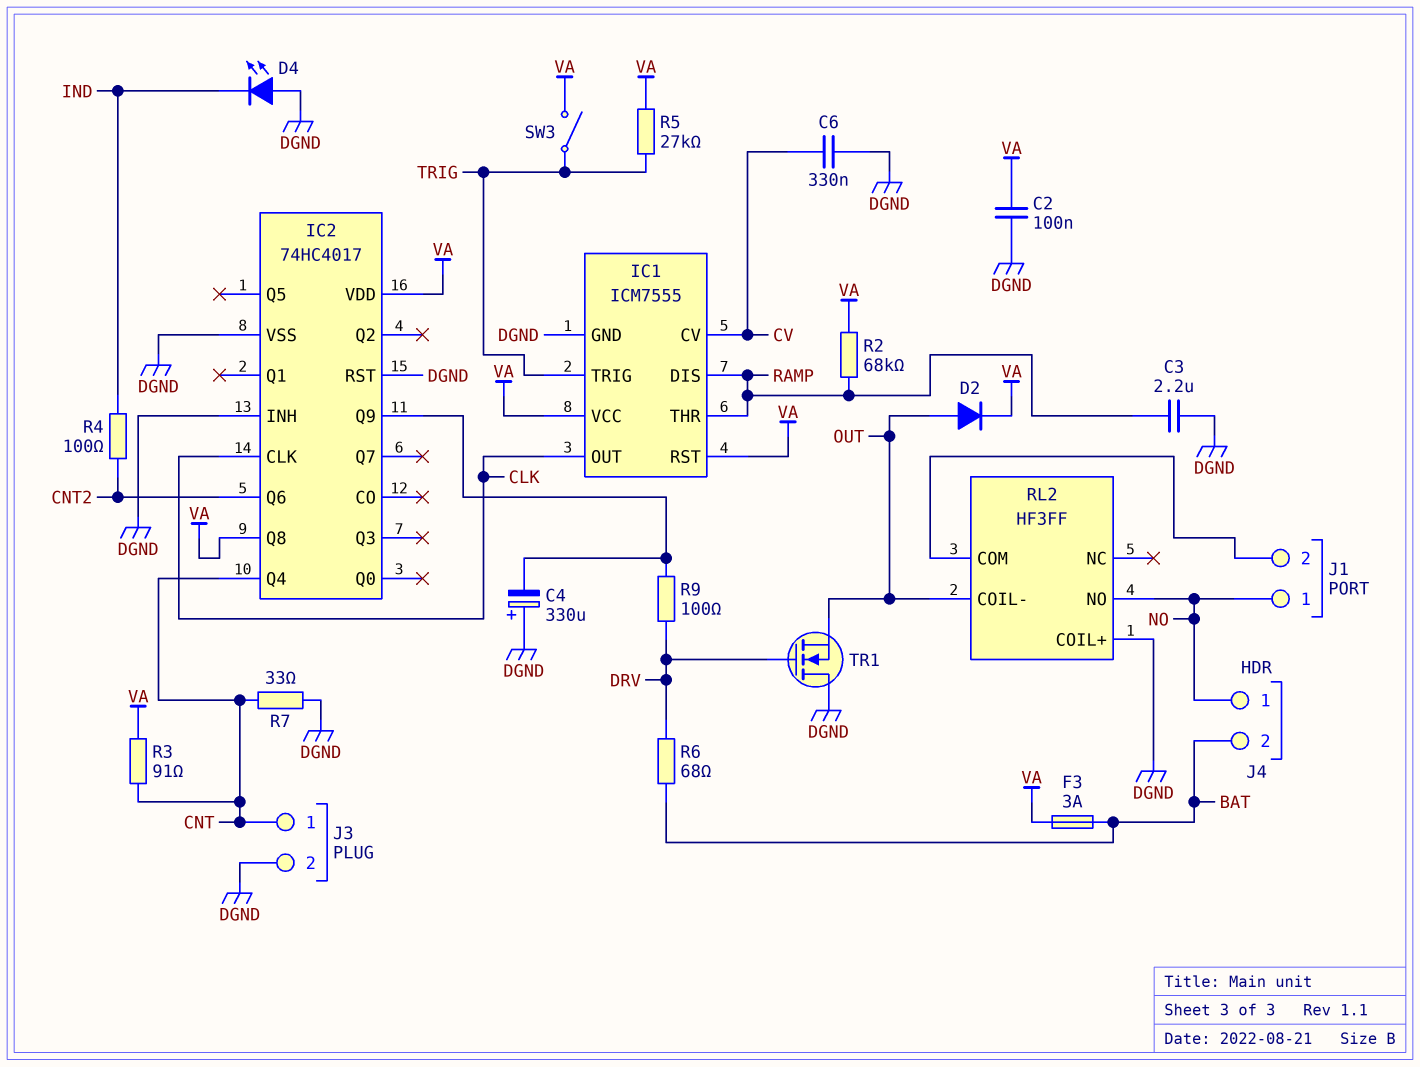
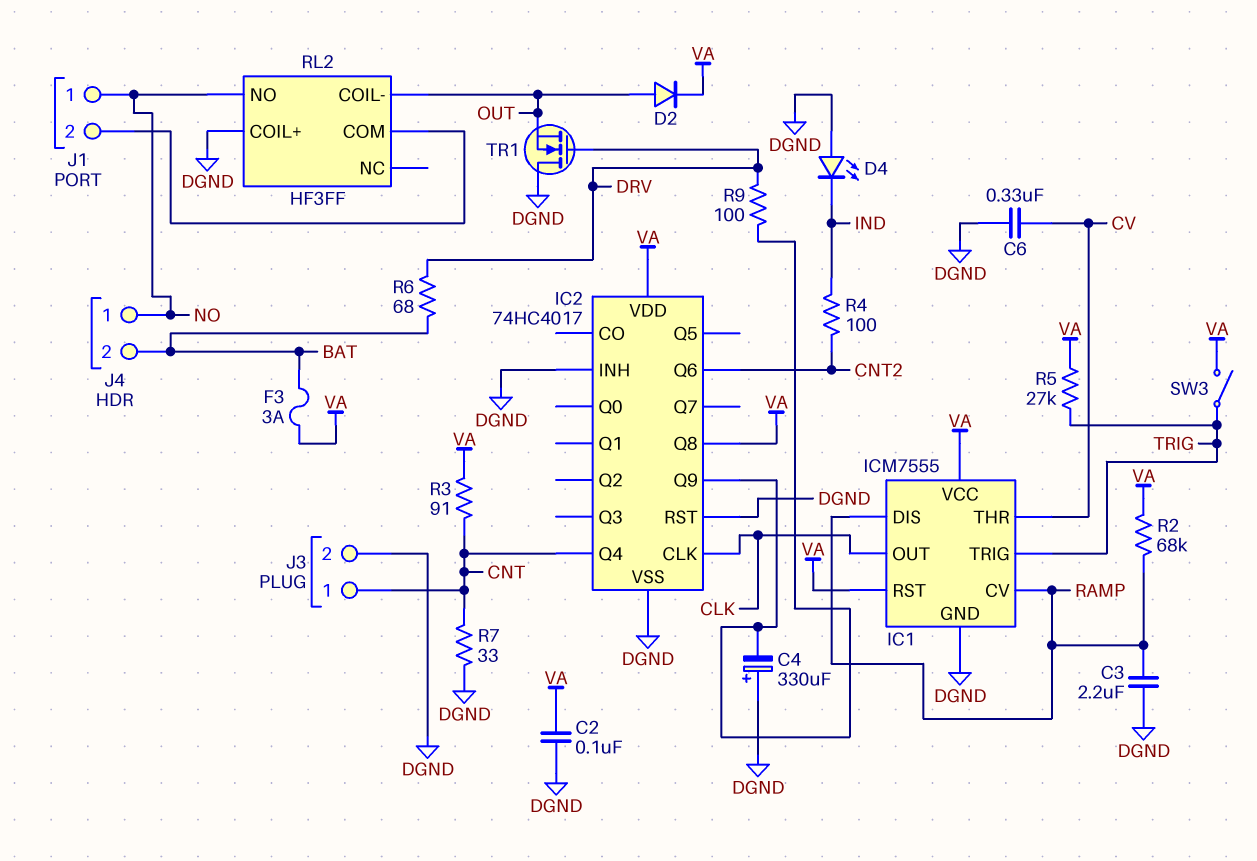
IC1 pin CV: CV -> RAMP
IC1 pin THR: RAMP -> CV

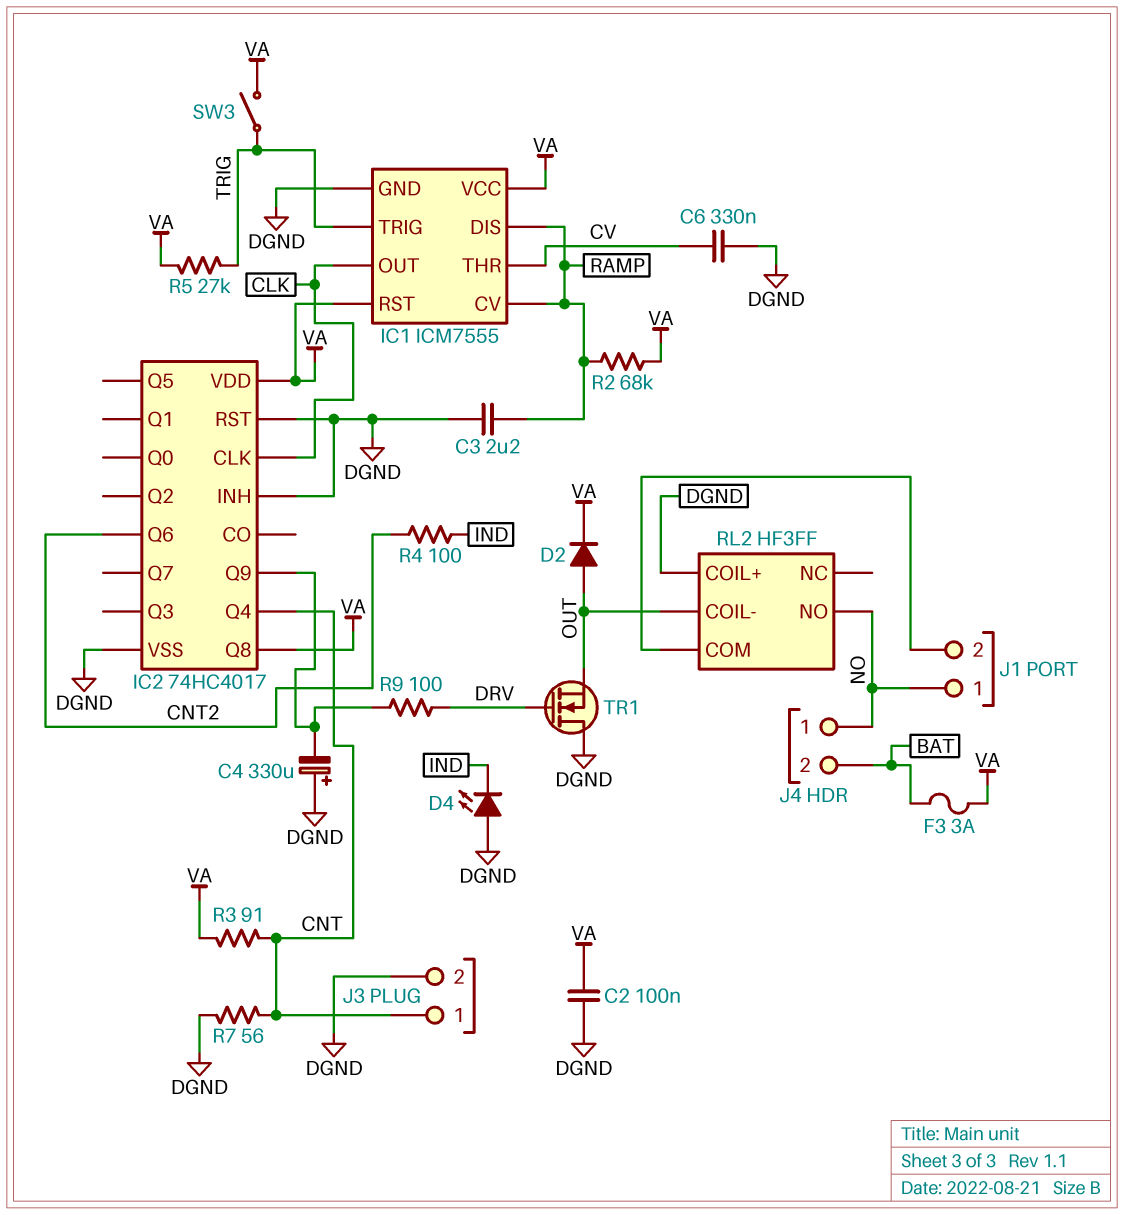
R6: 68 (BAT, DRV) -> none
R7: 33 (CNT, DGND) -> 56 (CNT, DGND)

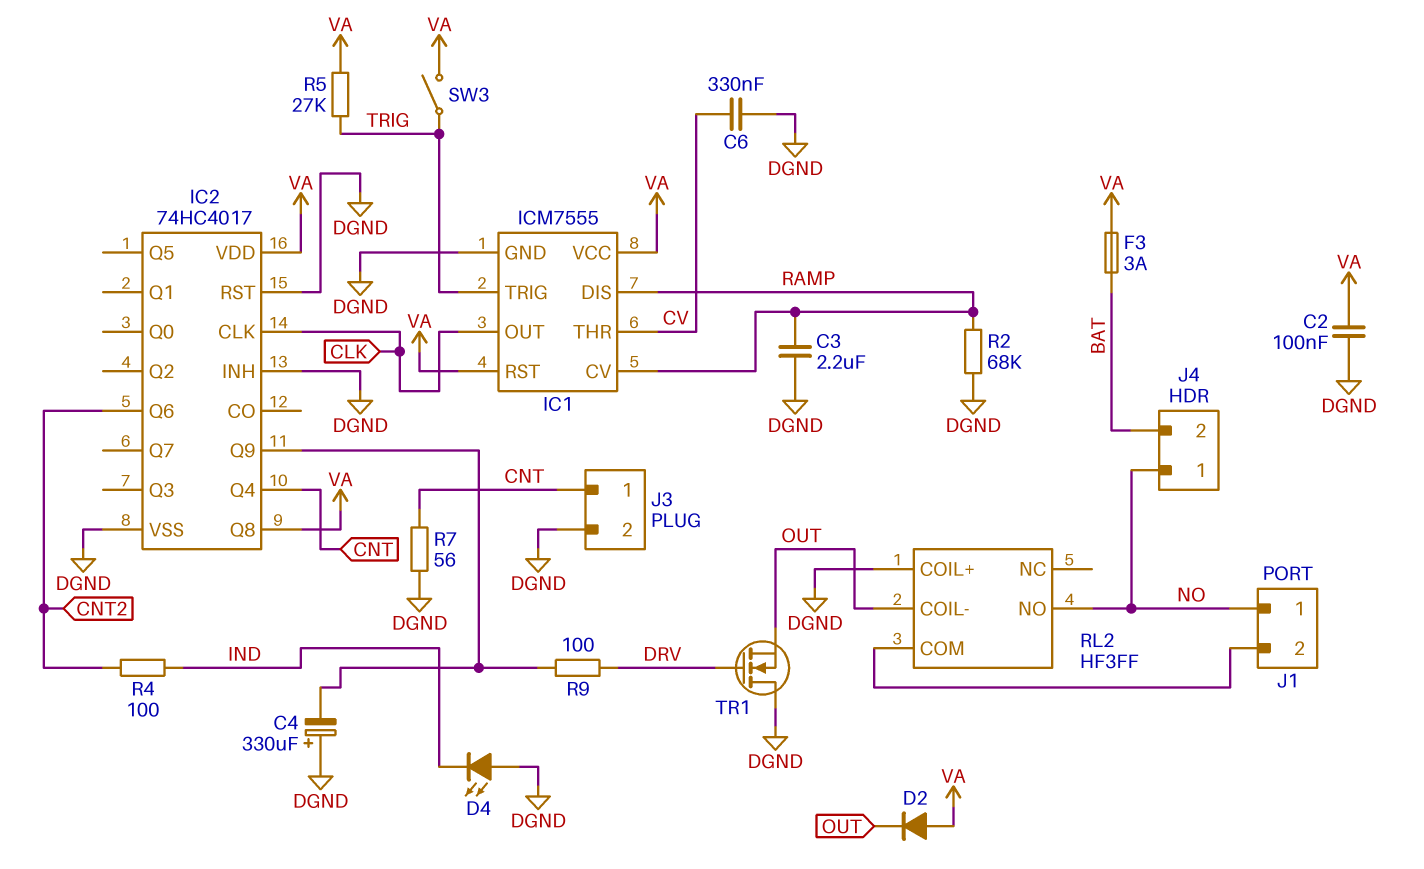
D2: diode (A OUT, K VA) -> diode (A VA, K OUT)
R2: 68k (RAMP, VA) -> 68k (DGND, RAMP)
R3: 91 (CNT, VA) -> none

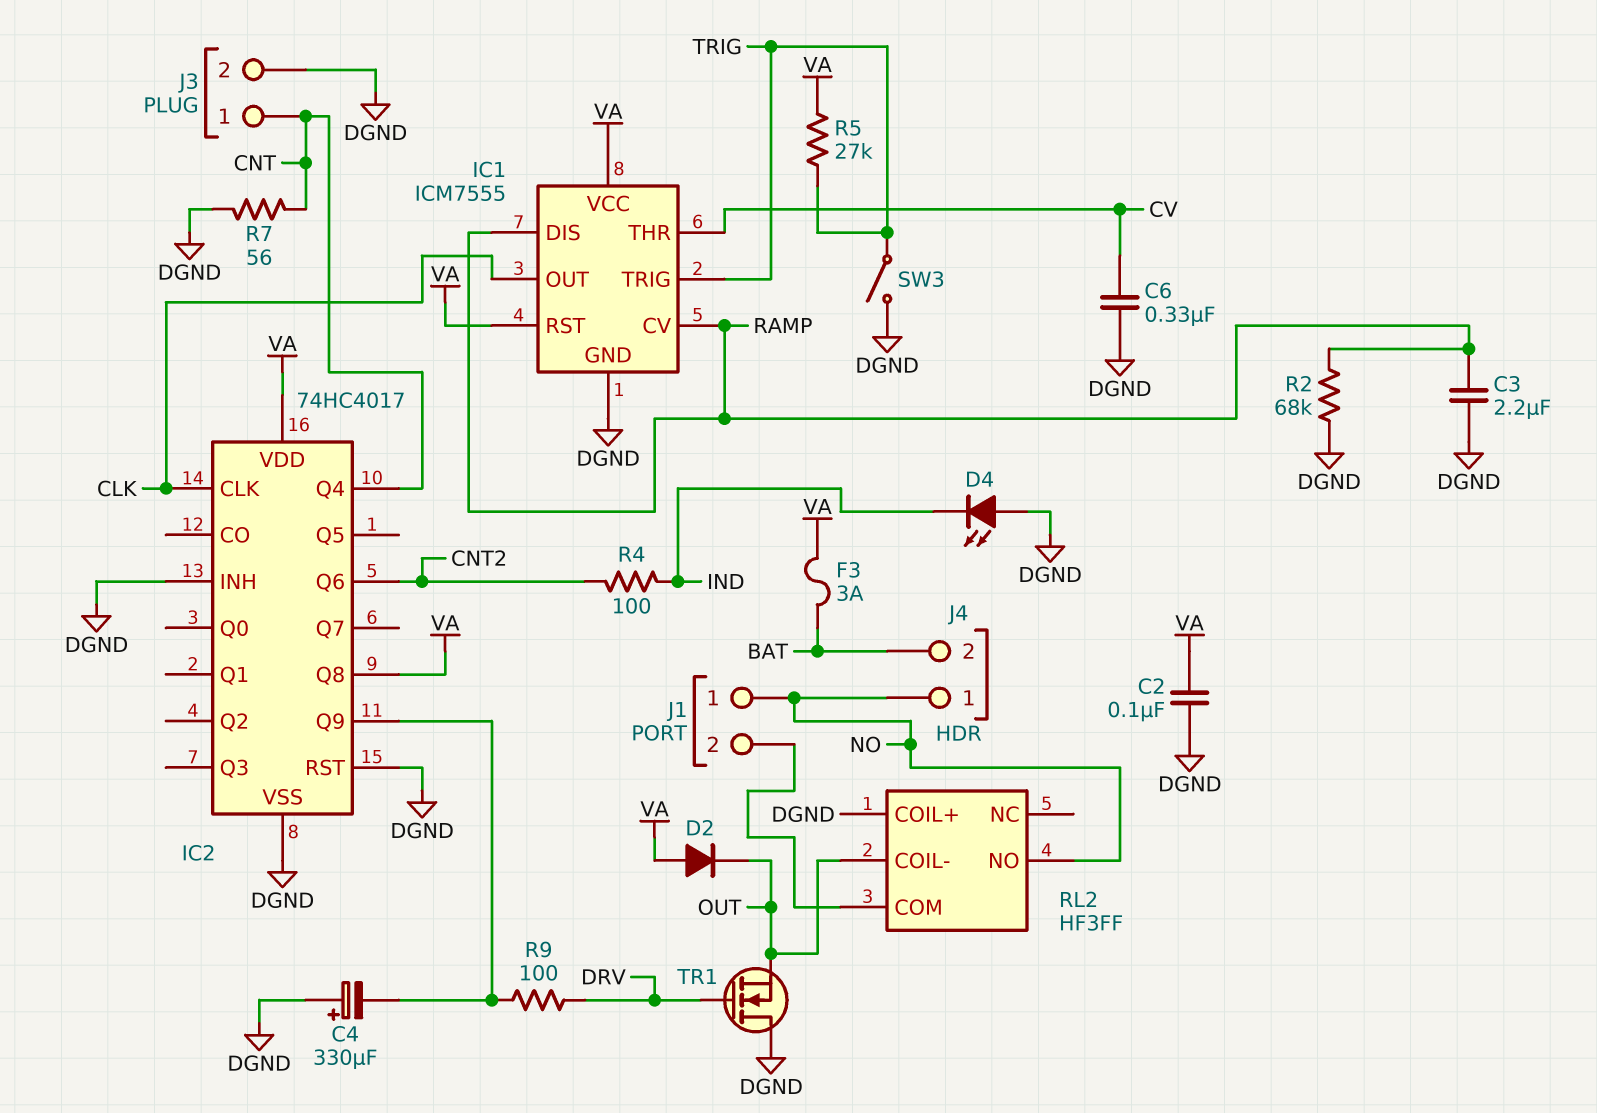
SW3: switch (TRIG, VA) -> switch (DGND, TRIG)

